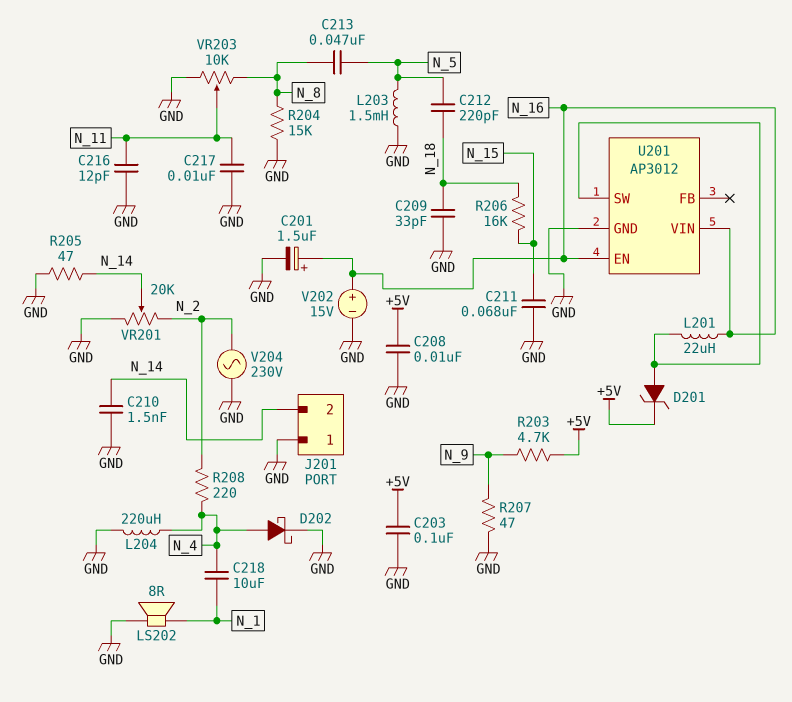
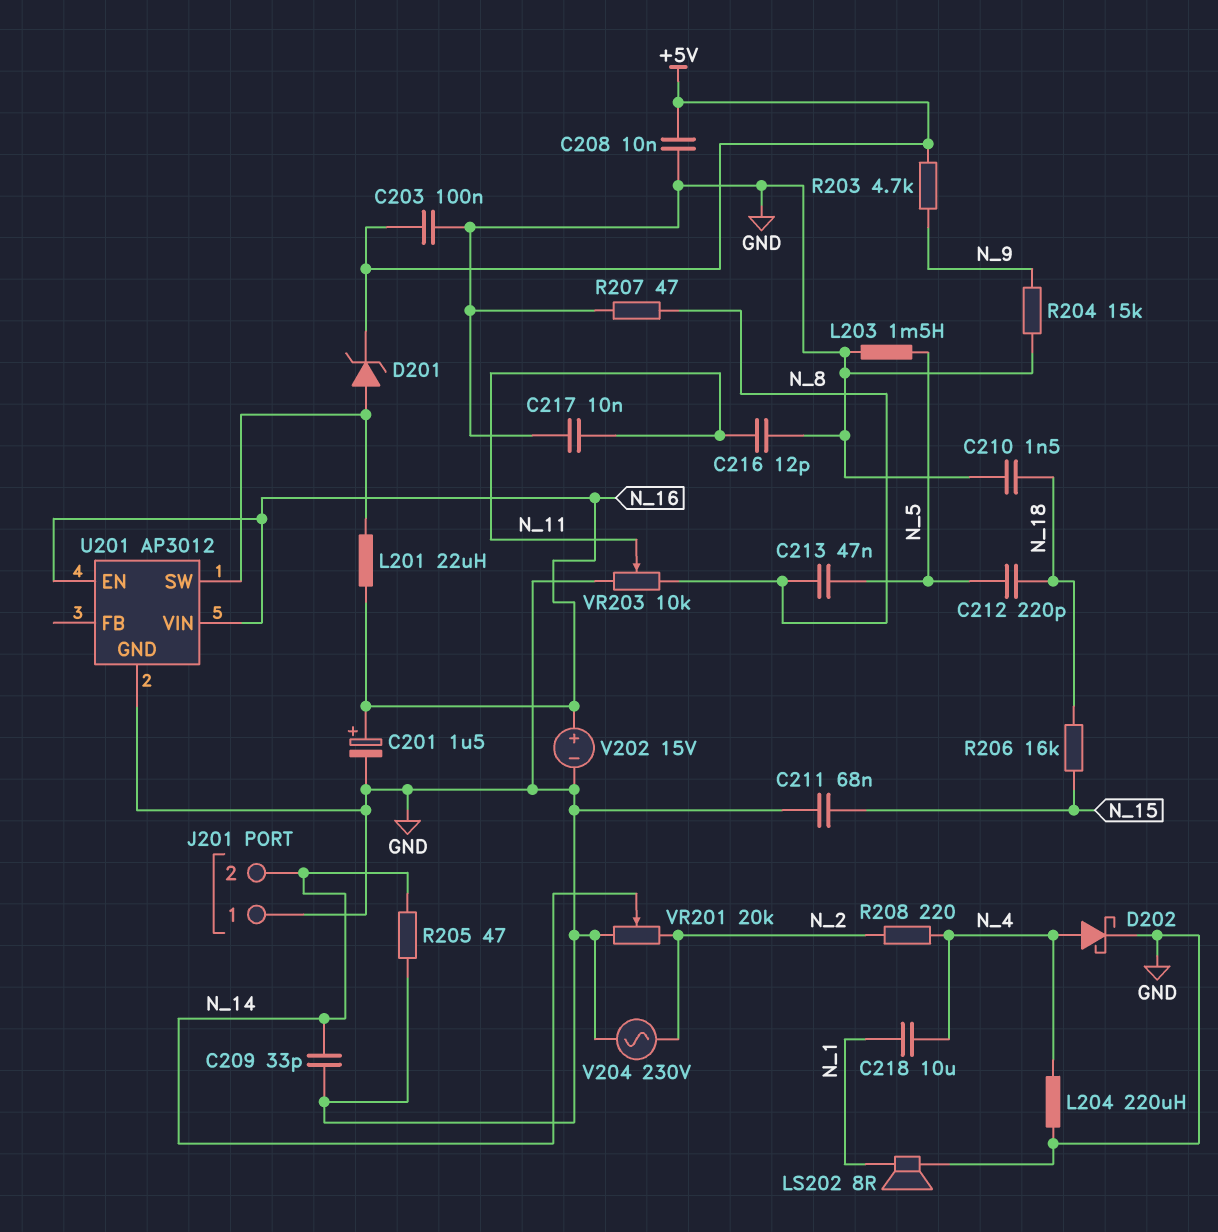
C209: 33pF (GND, N_18) -> 33pF (GND, N_14)
C210: 1.5nF (GND, N_14) -> 1.5nF (GND, N_18)
R204: 15k (GND, N_8) -> 15k (GND, N_9)
R207: 47 (GND, N_9) -> 47 (GND, N_8)

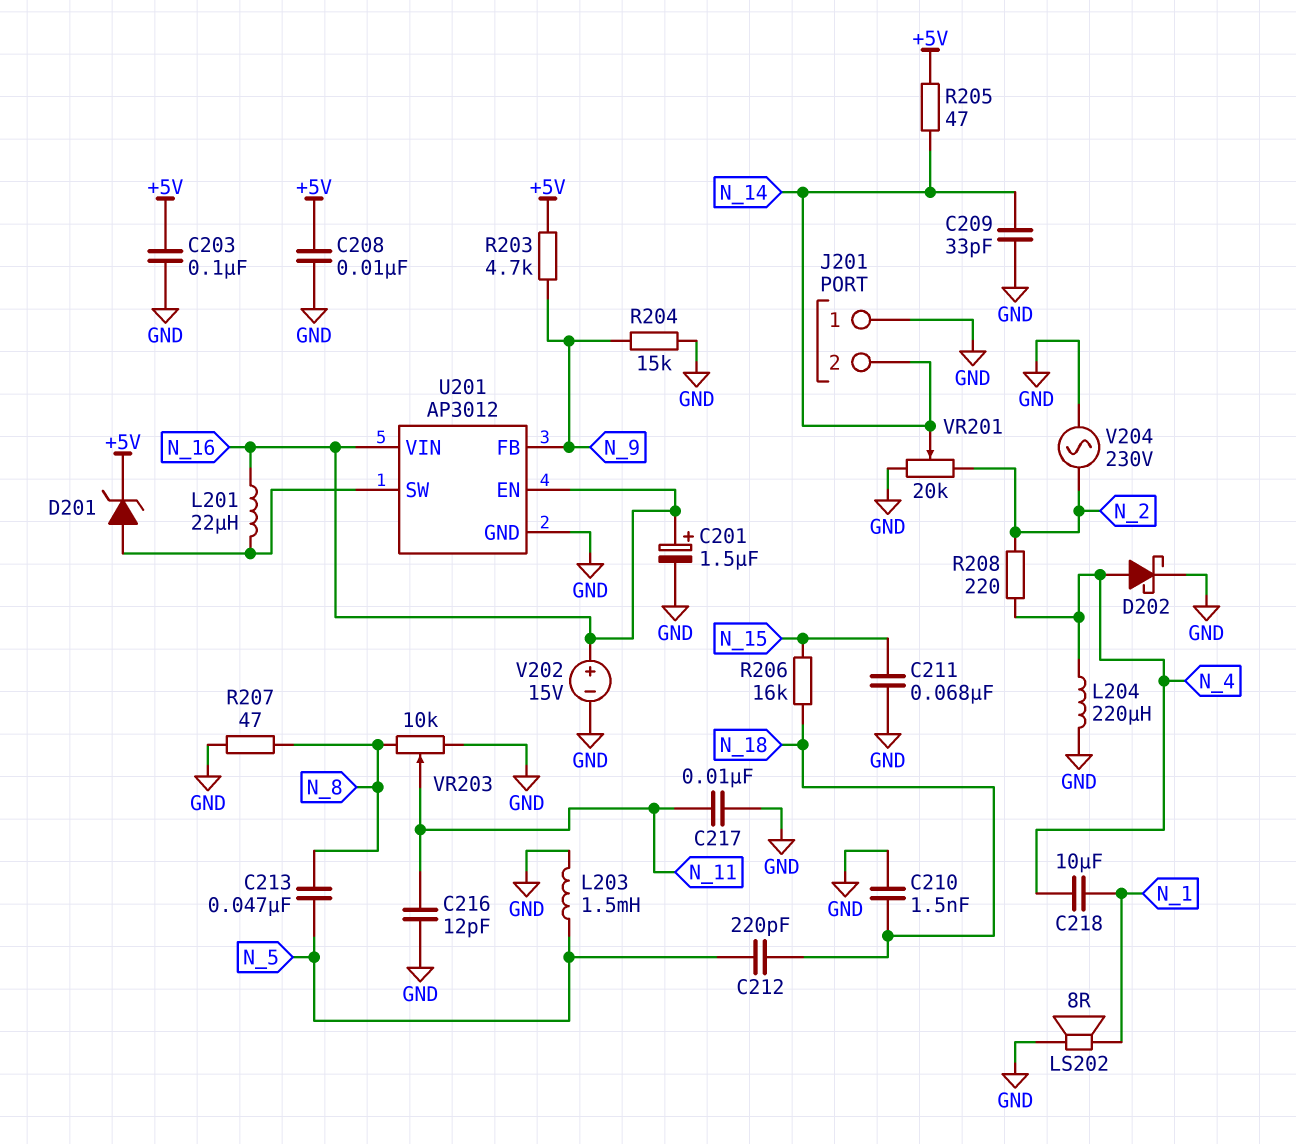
R205: 47 (GND, N_14) -> 47 (+5V, N_14)
U201 pin FB: none -> N_9

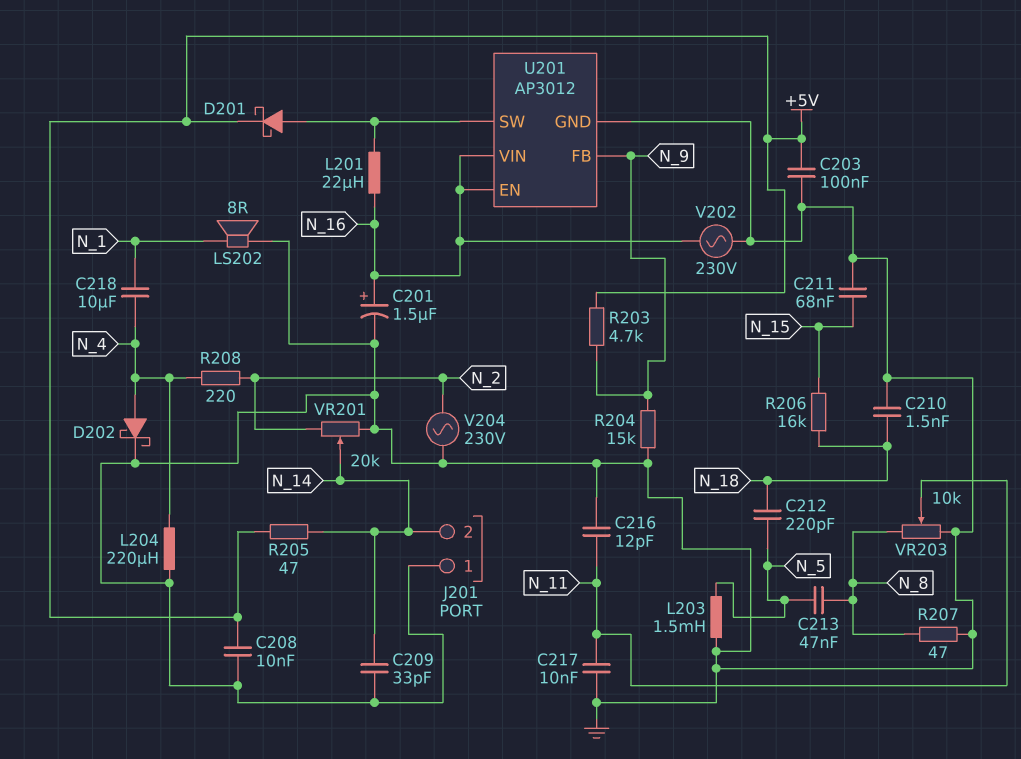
D201: zener (A U201/SW, K +5V) -> schottky (A U201/SW, K +5V)
V202: 15V (plus N_16, minus GND) -> AC 230V (GND, N_16)

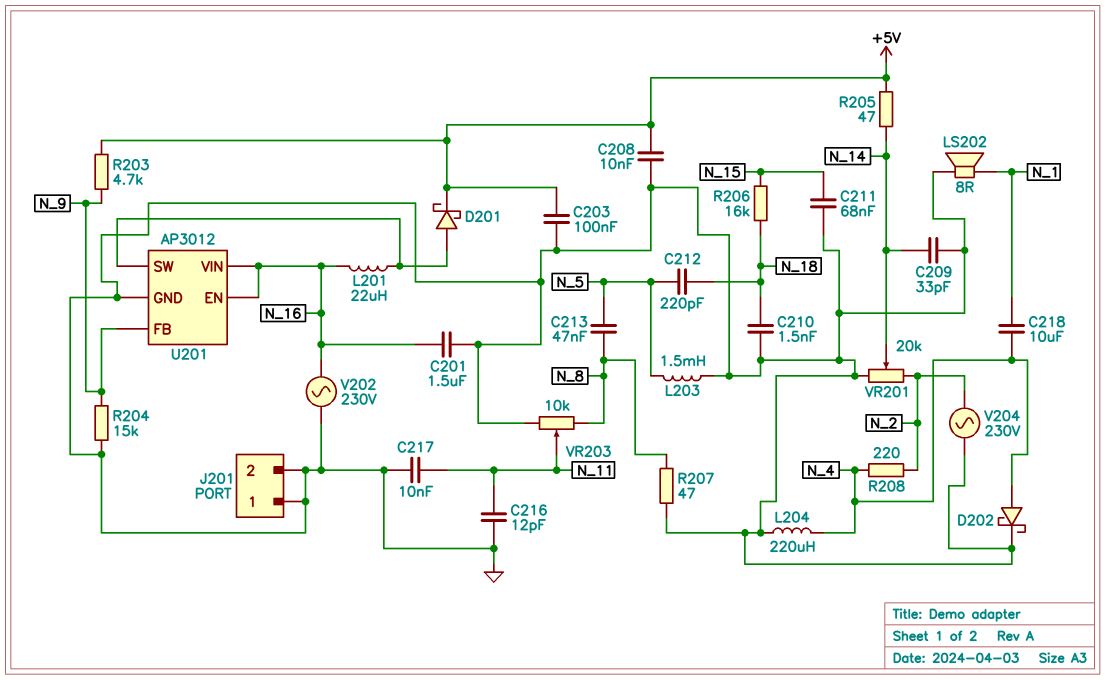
C201: 1.5uF (plus N_16, minus GND) -> 1.5uF (GND, N_16)
J201 pin 2: N_14 -> GND

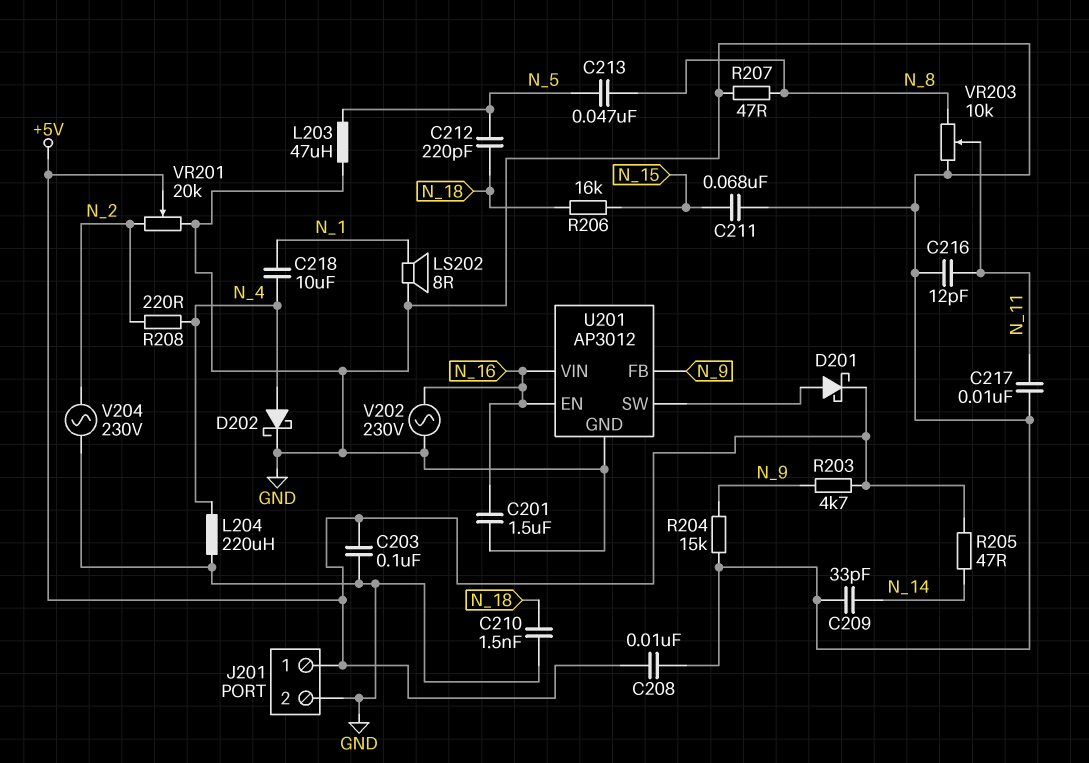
J201 pin 1: GND -> +5V
L201: 22uH (N_16, U201/SW) -> none
L203: 1.5mH (GND, N_5) -> 47uH (GND, N_5)
VR201: 20k (GND, N_2, wiper N_14) -> 20k (GND, N_2, wiper +5V)

